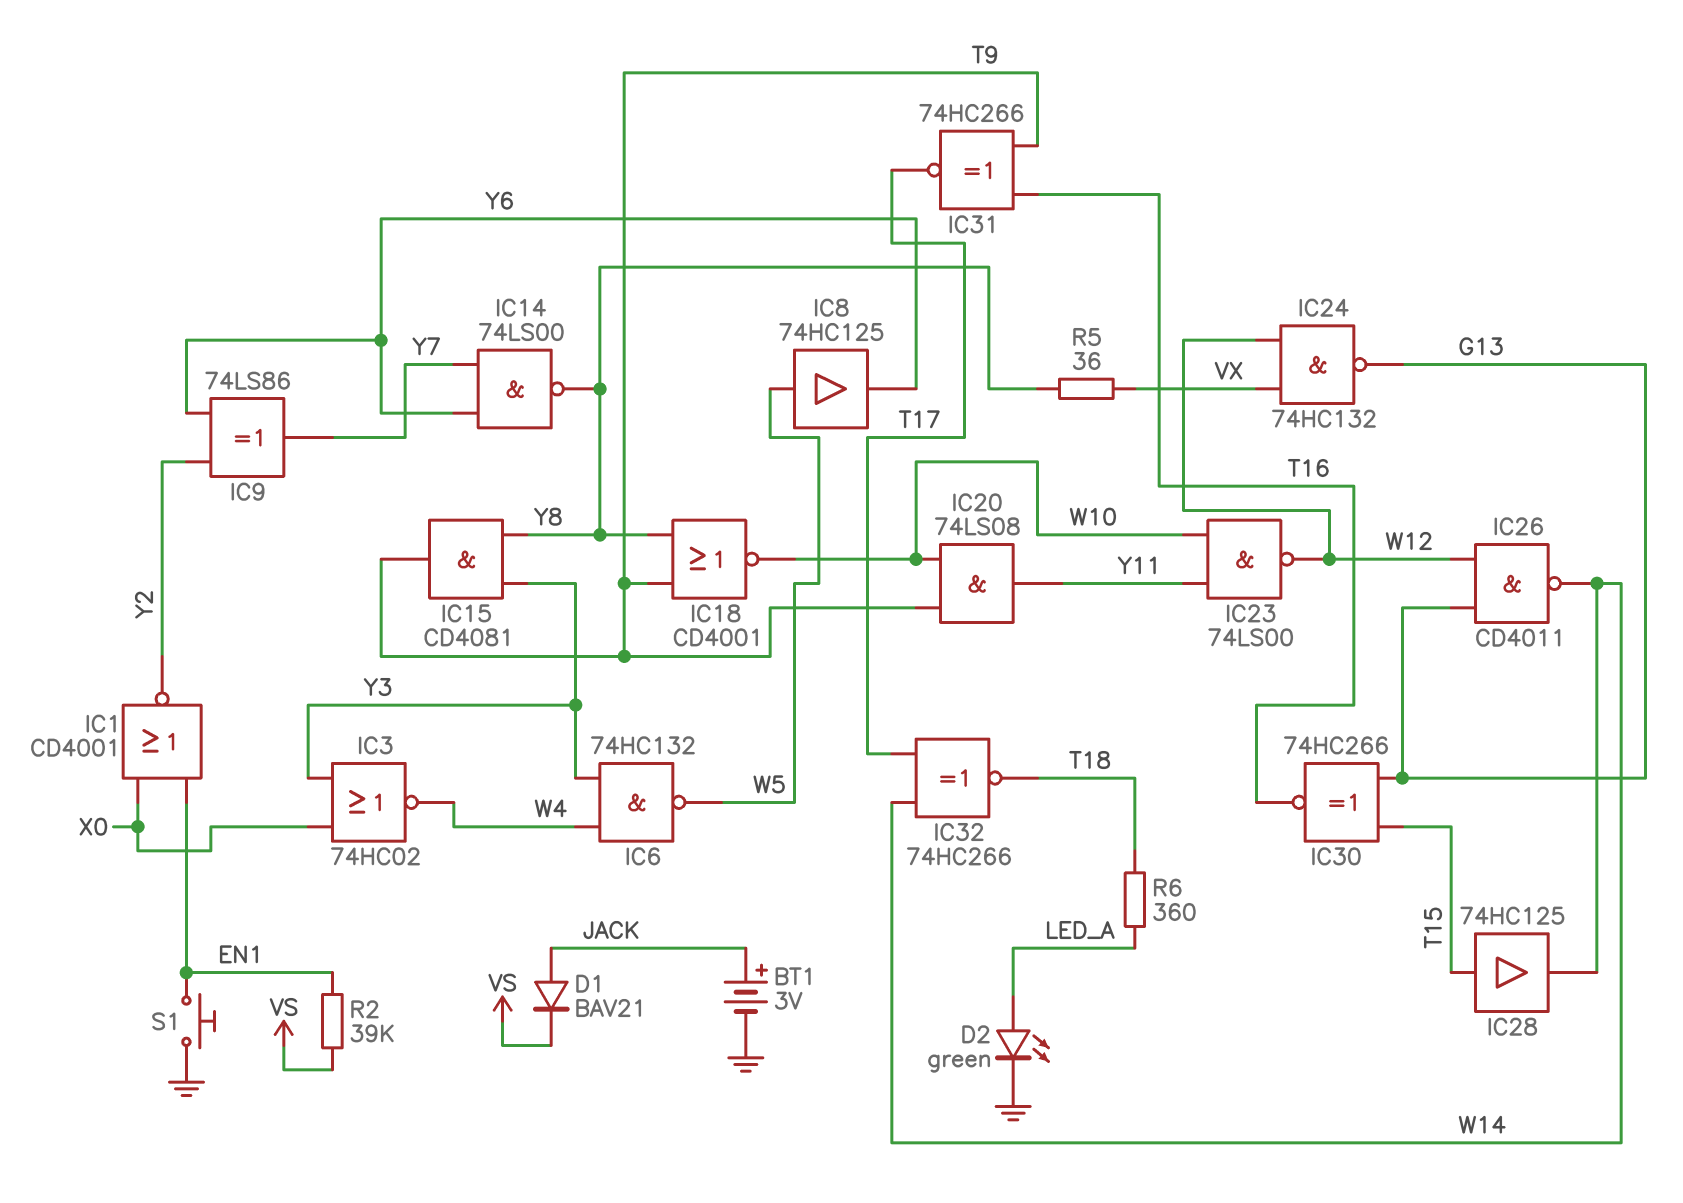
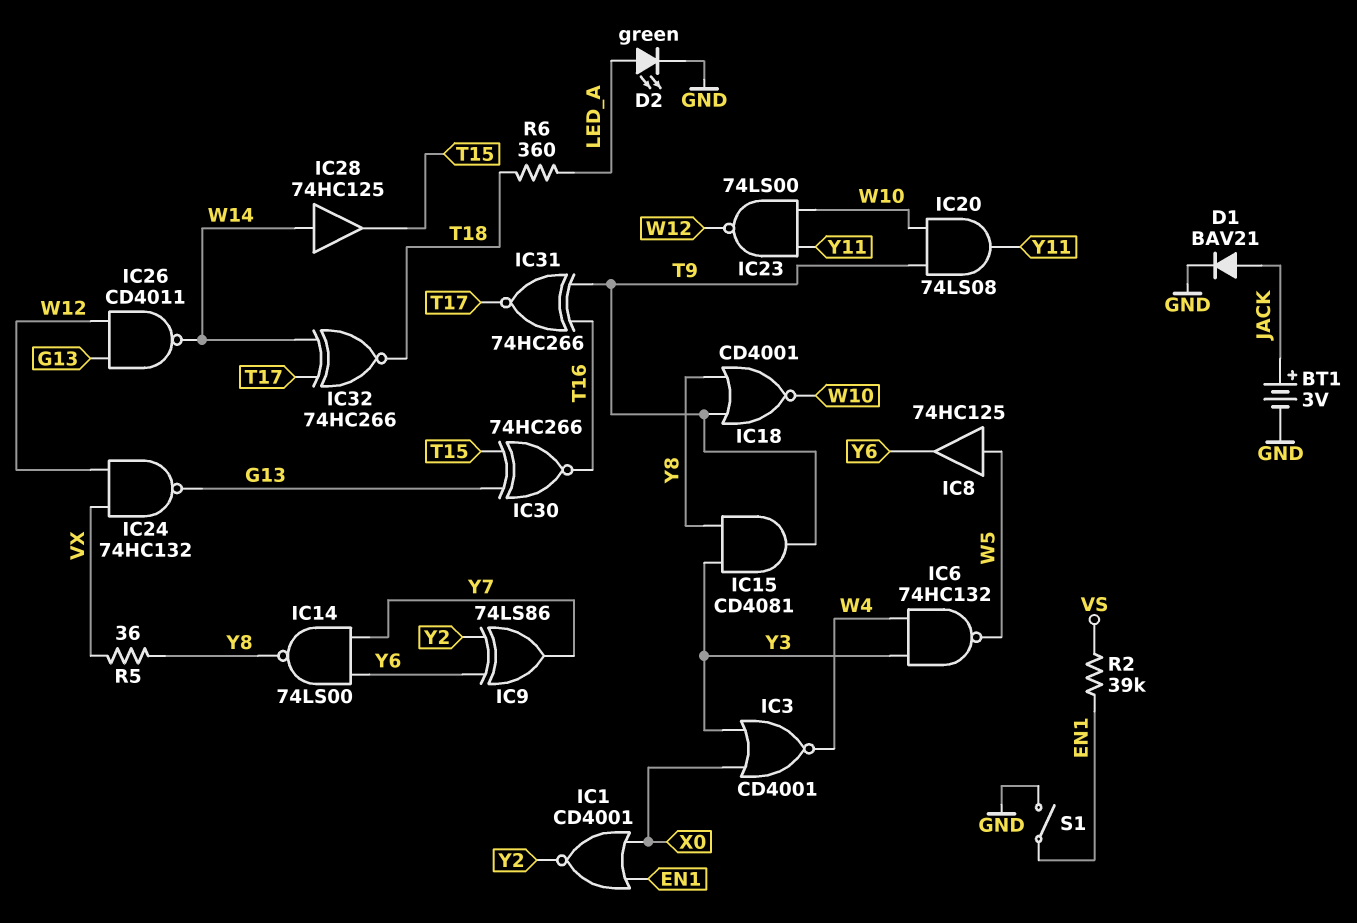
D1: diode BAV21 (A JACK, K VS) -> diode BAV21 (A JACK, K GND)
IC3: NOR 74HC02 (in X0, in Y3, out W4) -> NOR CD4001 (in X0, in Y3, out W4)
IC28: buffer 74HC125 (in T15, out W14) -> buffer 74HC125 (in W14, out T15)
S1: button (EN1, GND) -> switch (EN1, GND)

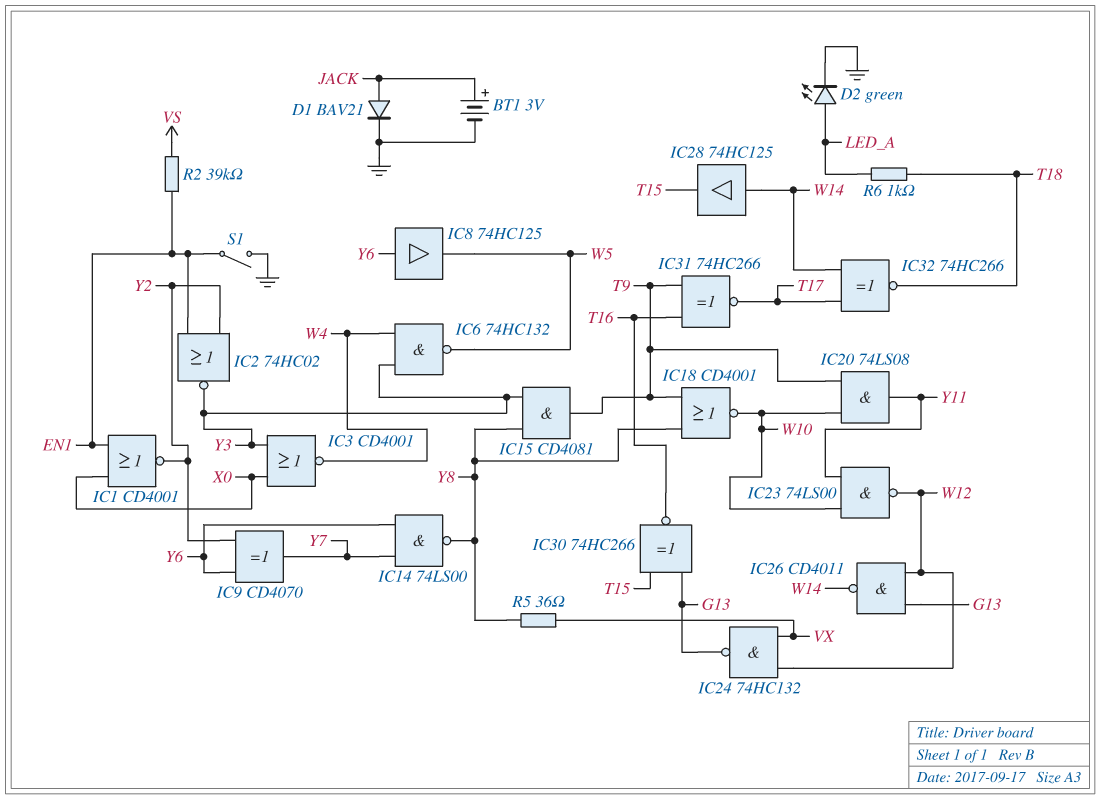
IC2: none -> NOR 74HC02 (in EN1, in Y2, out Y3)
IC8: buffer 74HC125 (in W5, out Y6) -> buffer 74HC125 (in Y6, out W5)
IC9: XOR 74LS86 (in Y2, in Y6, out Y7) -> XOR CD4070 (in Y2, in Y6, out Y7)
R6: 360 (LED_A, T18) -> 1k (LED_A, T18)

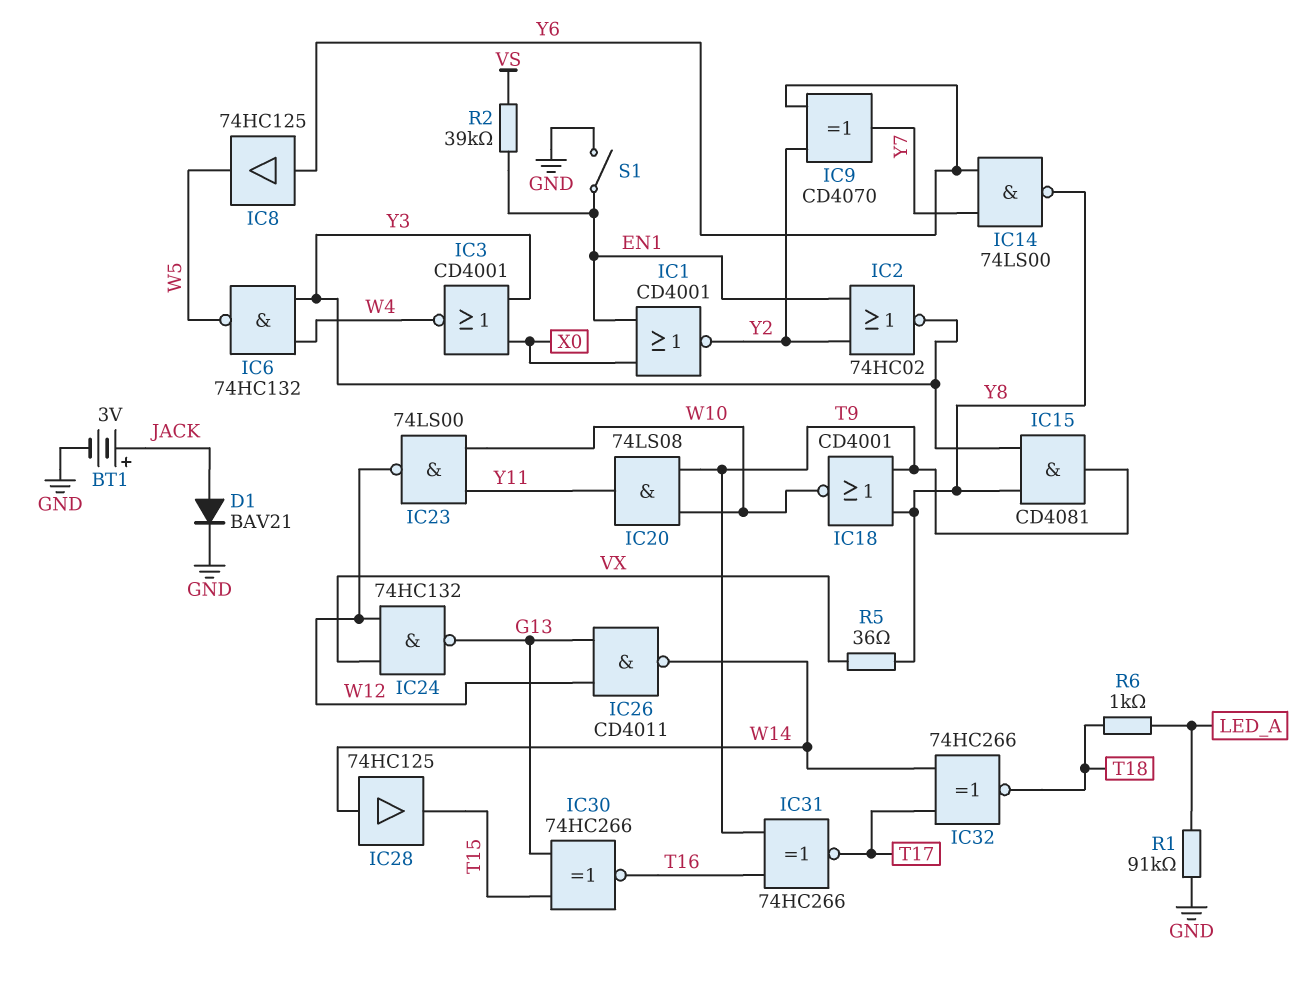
D2: LED green (A LED_A, K GND) -> none
R1: none -> 91k (GND, LED_A)

